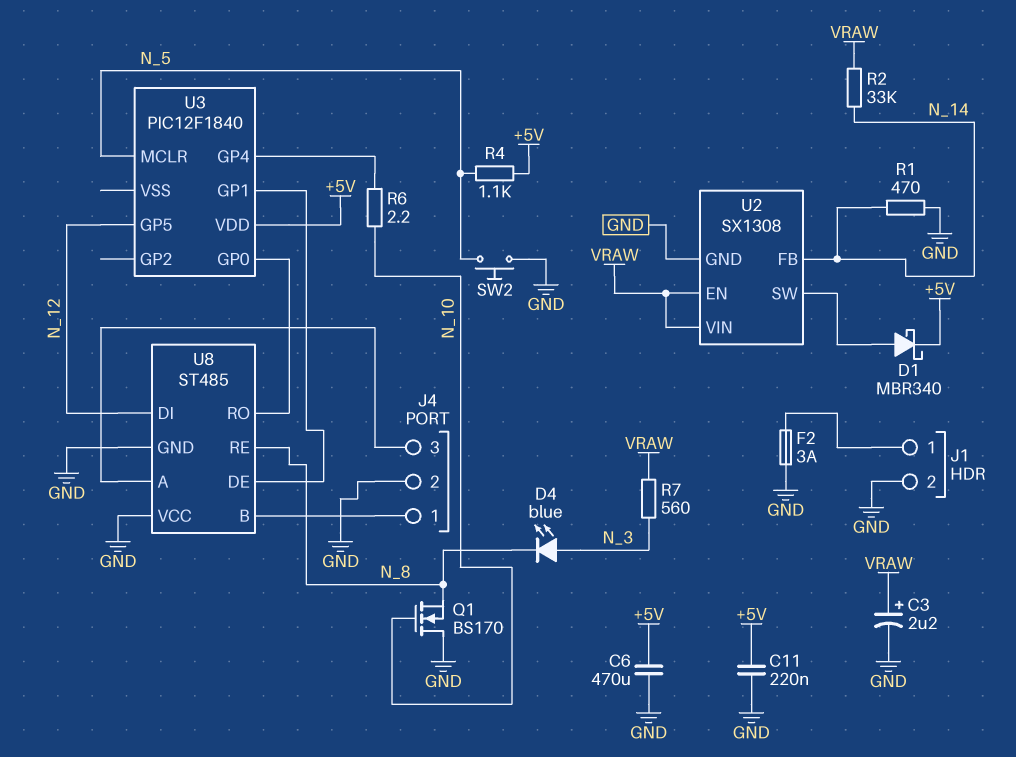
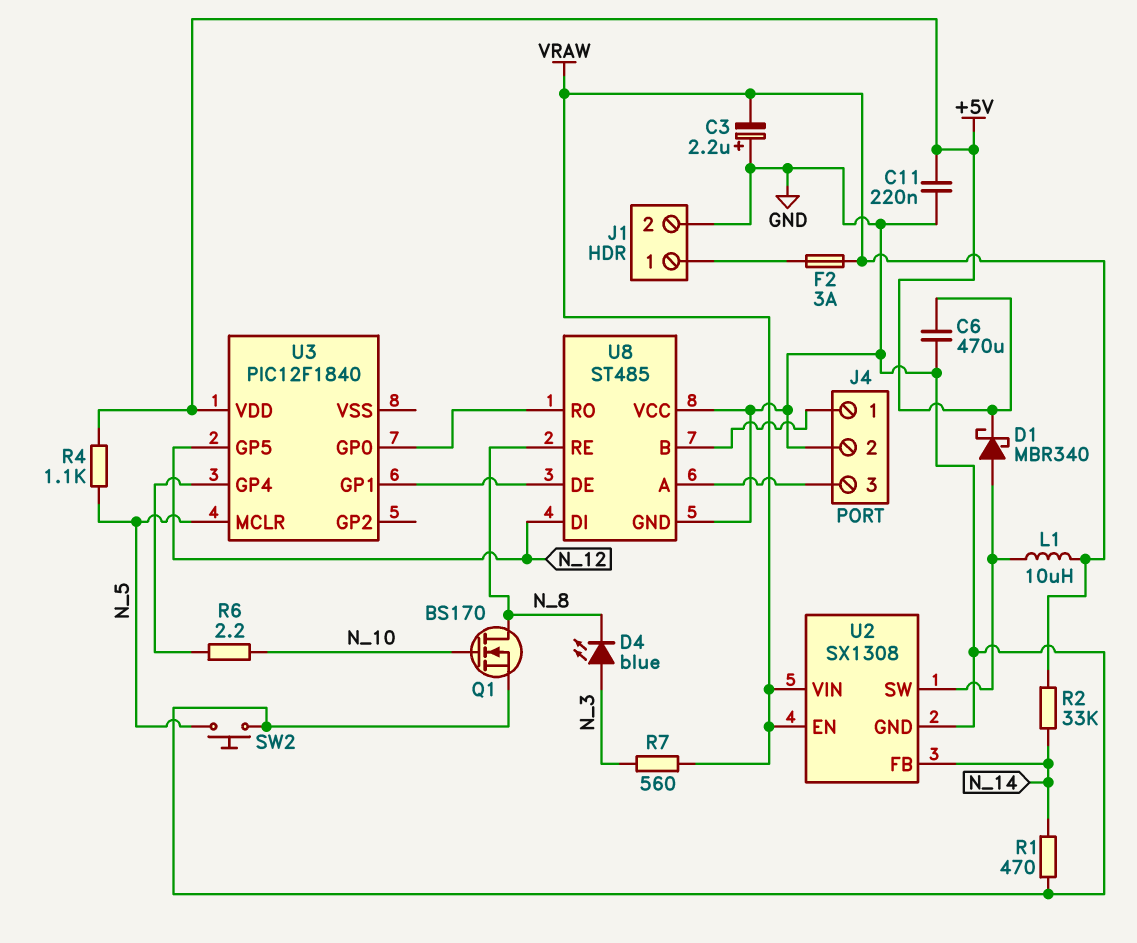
C3: 2.2uF (plus VRAW, minus GND) -> 2.2uF (plus GND, minus VRAW)
F2: 3A (GND, J1/1) -> 3A (J1/1, VRAW)
L1: none -> 10uH (U2/SW, VRAW)
Q1: NMOS BS170 (G N_10, D GND, S N_8) -> NMOS BS170 (G N_10, D N_8, S GND)

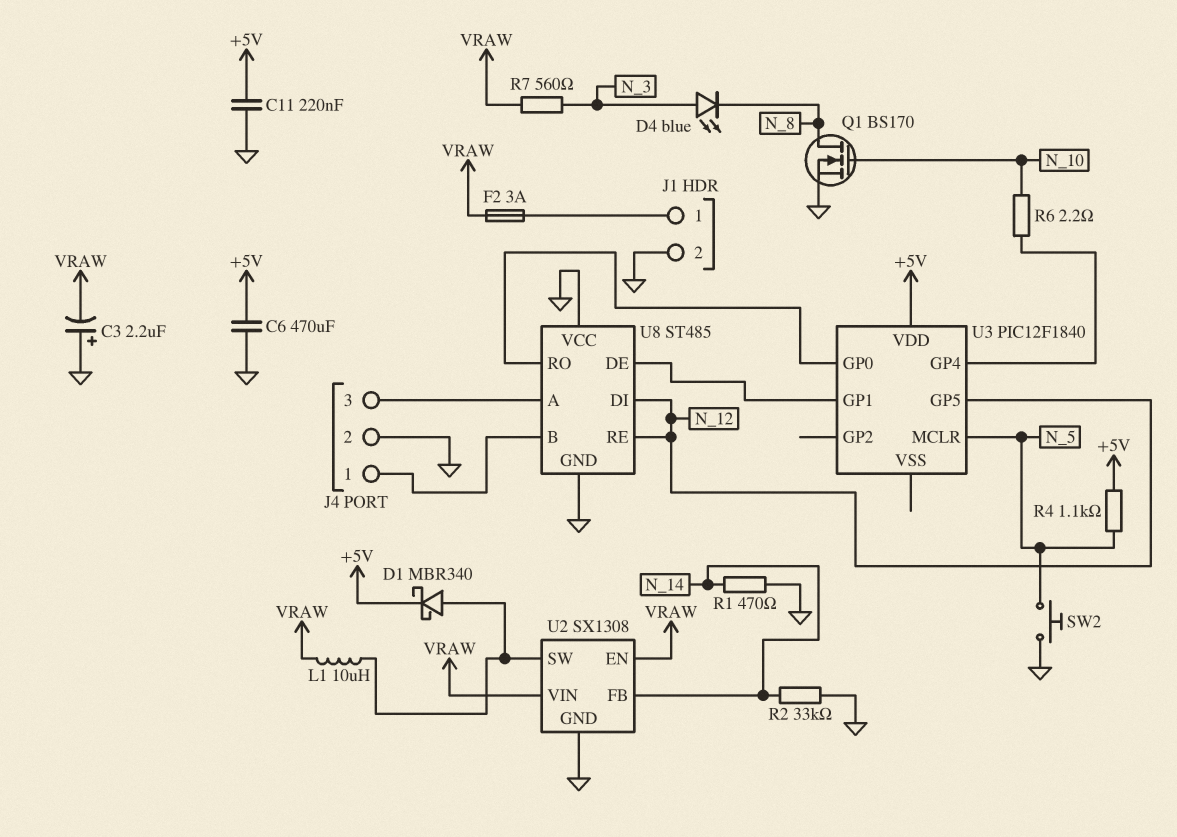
R2: 33k (N_14, VRAW) -> 33k (GND, N_14)
U8 pin RE: N_8 -> N_12

